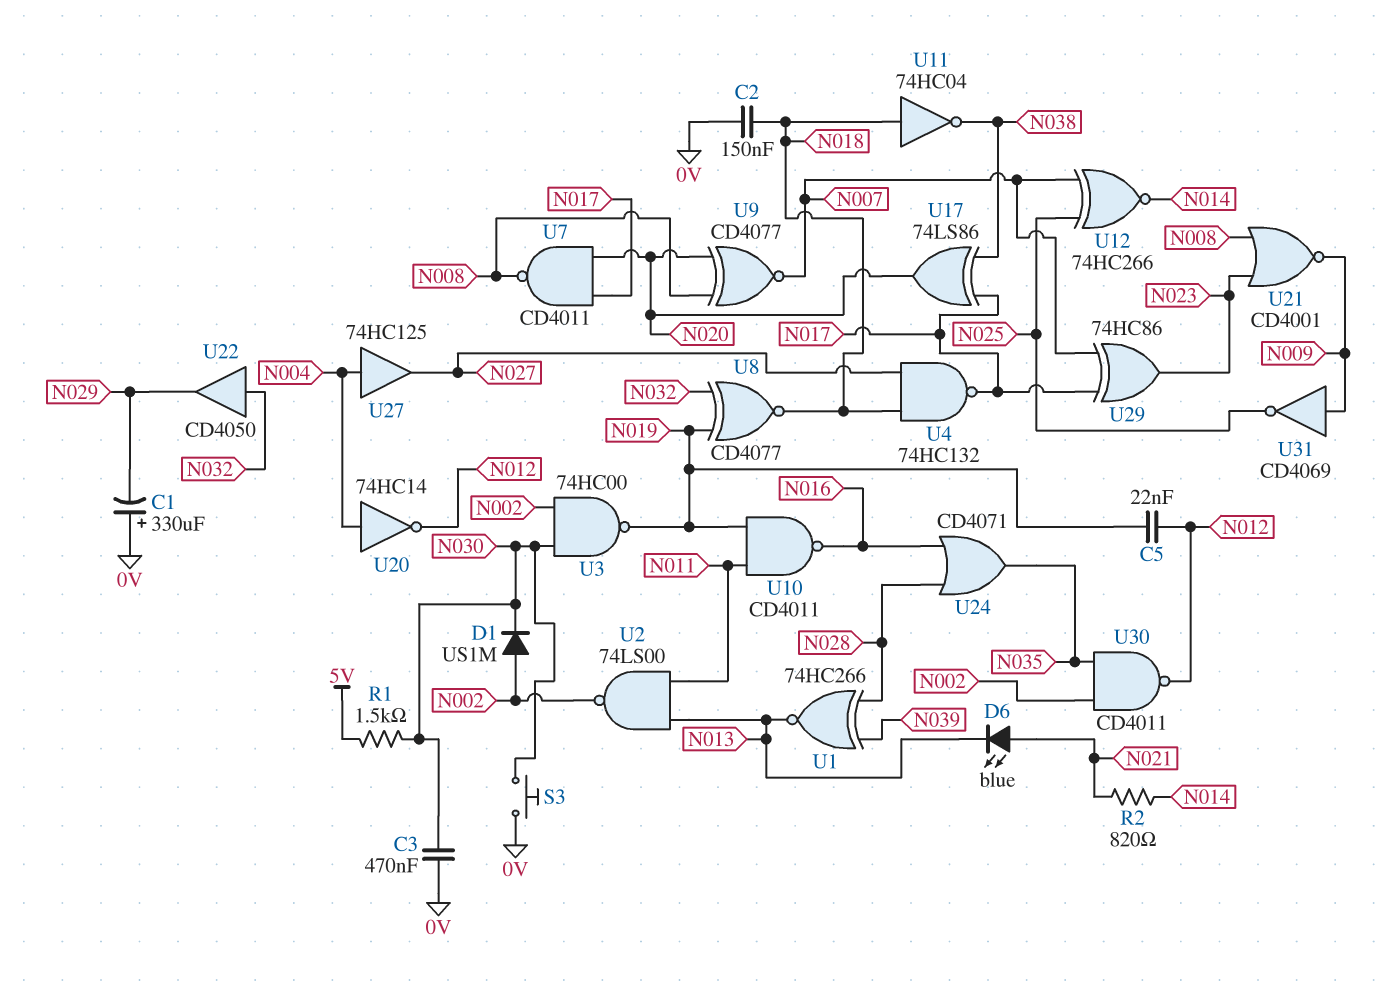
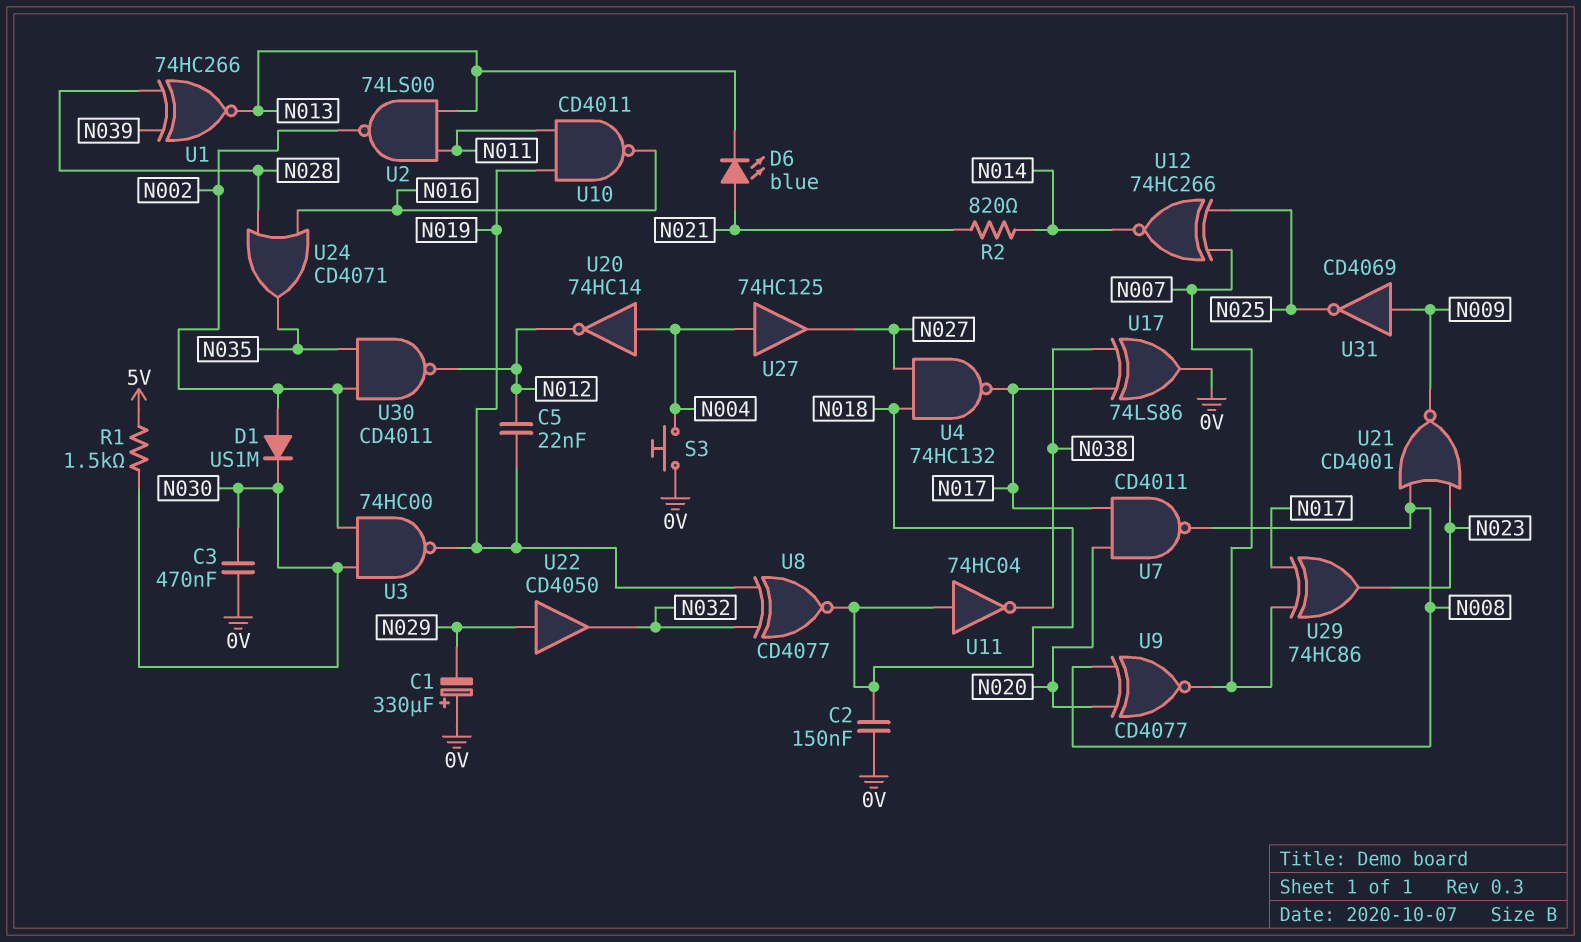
S3: button (0V, N030) -> button (0V, N004)
U17: XOR 74LS86 (in N017, in N038, out N020) -> XOR 74LS86 (in N017, in N038, out 0V)
U22: buffer CD4050 (in N032, out N029) -> buffer CD4050 (in N029, out N032)

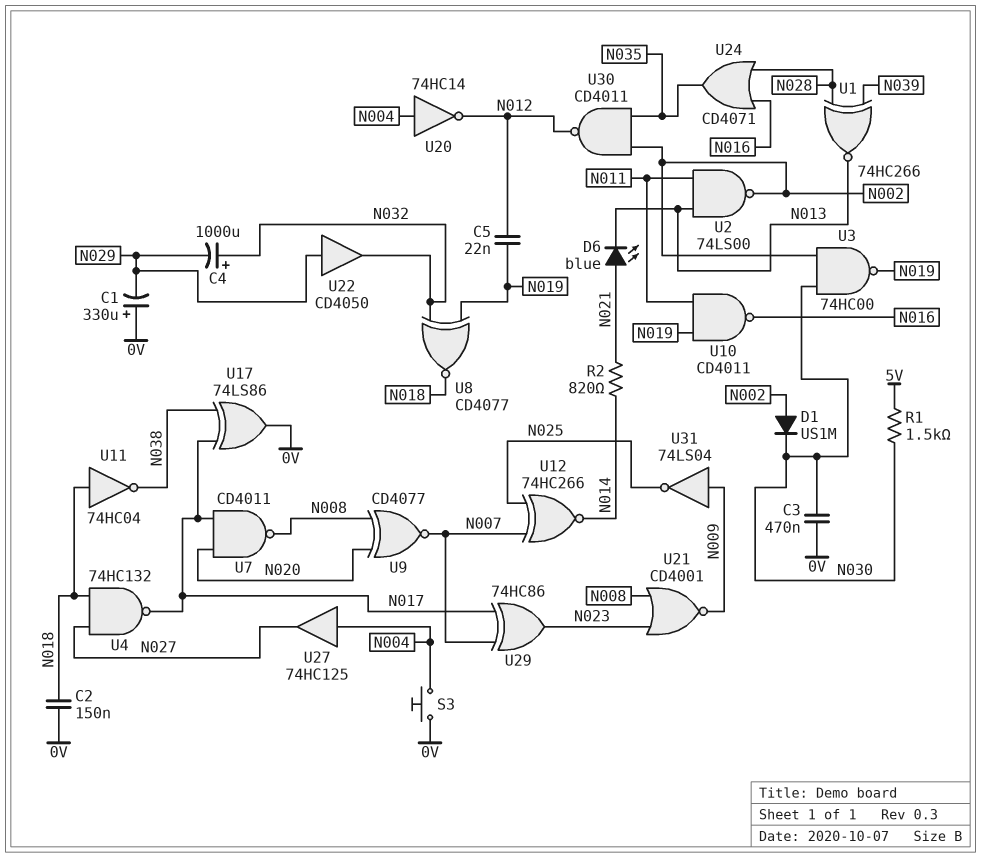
C4: none -> 1000uF (plus N032, minus N029)
U31: NOT CD4069 (in N009, out N025) -> NOT 74LS04 (in N009, out N025)

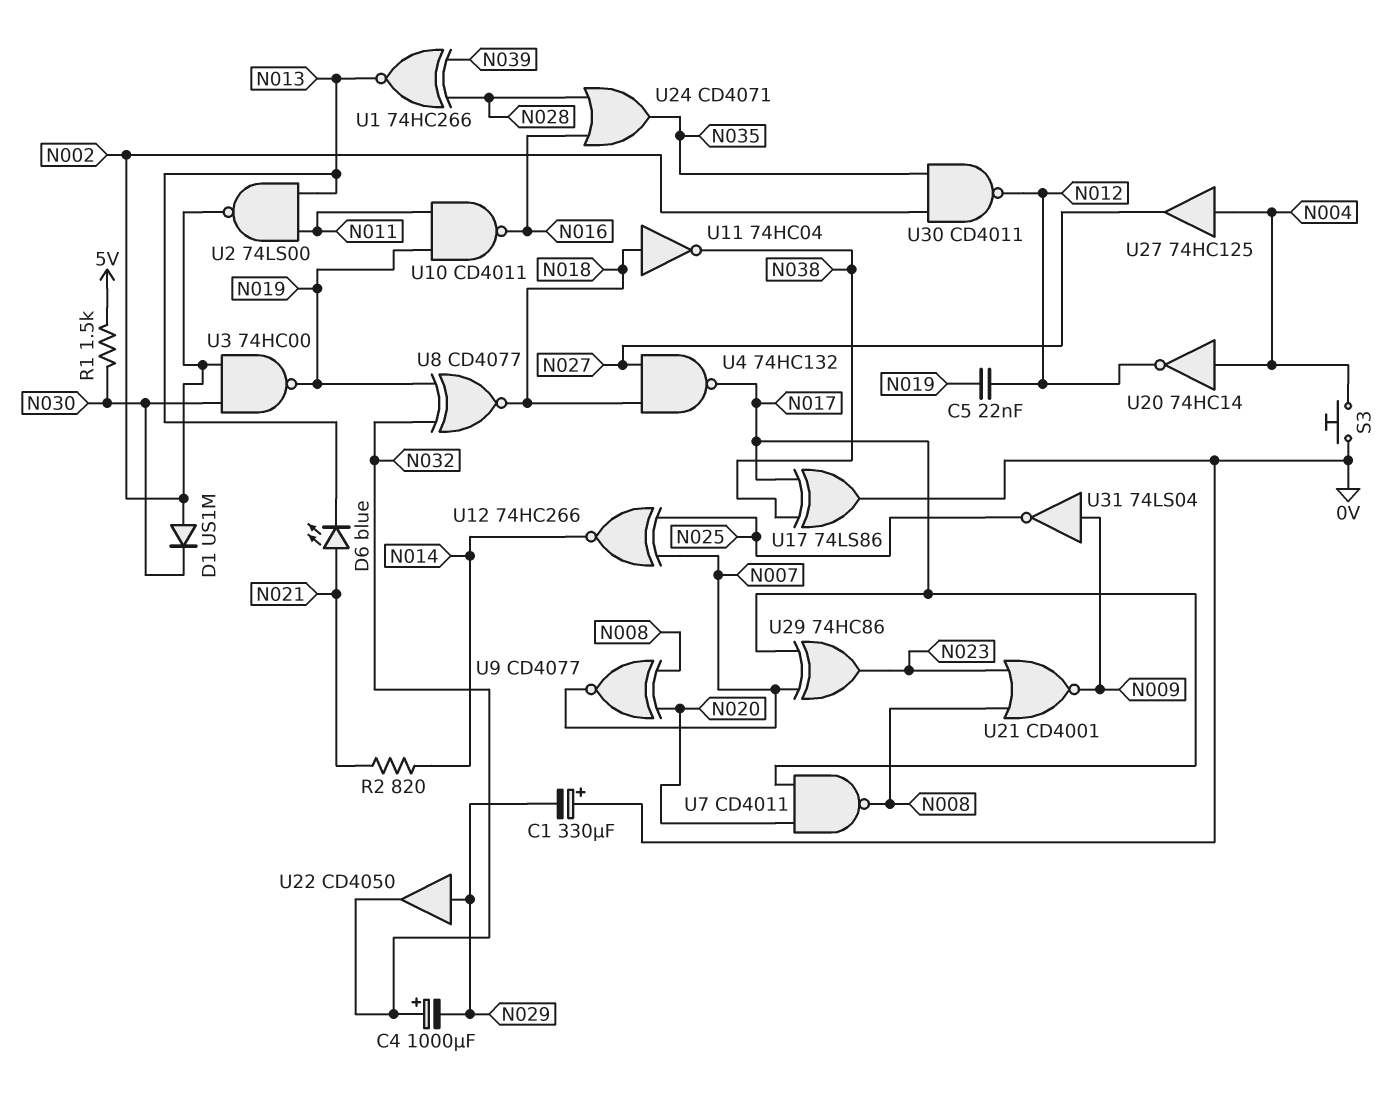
C2: 150nF (0V, N018) -> none
C3: 470nF (0V, N030) -> none

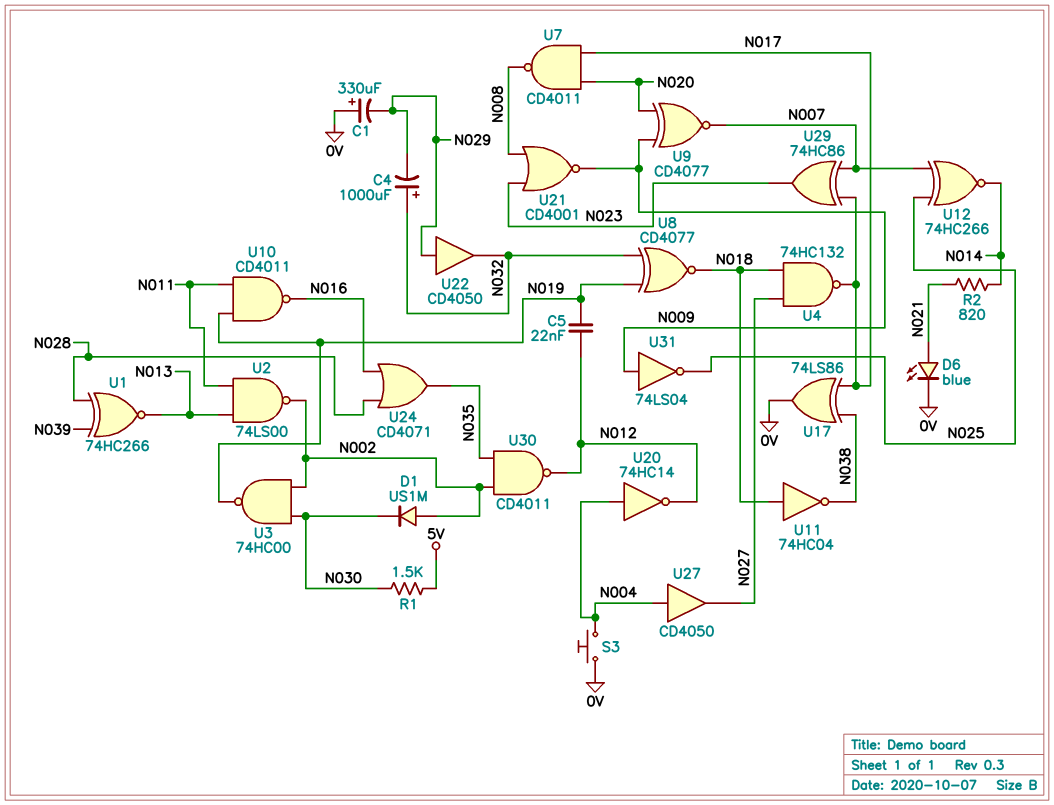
D6: LED blue (A N021, K N013) -> LED blue (A N021, K 0V)
U9: XNOR CD4077 (in N008, in N020, out N007) -> XNOR CD4077 (in N009, in N020, out N007)
U27: buffer 74HC125 (in N004, out N027) -> buffer CD4050 (in N004, out N027)

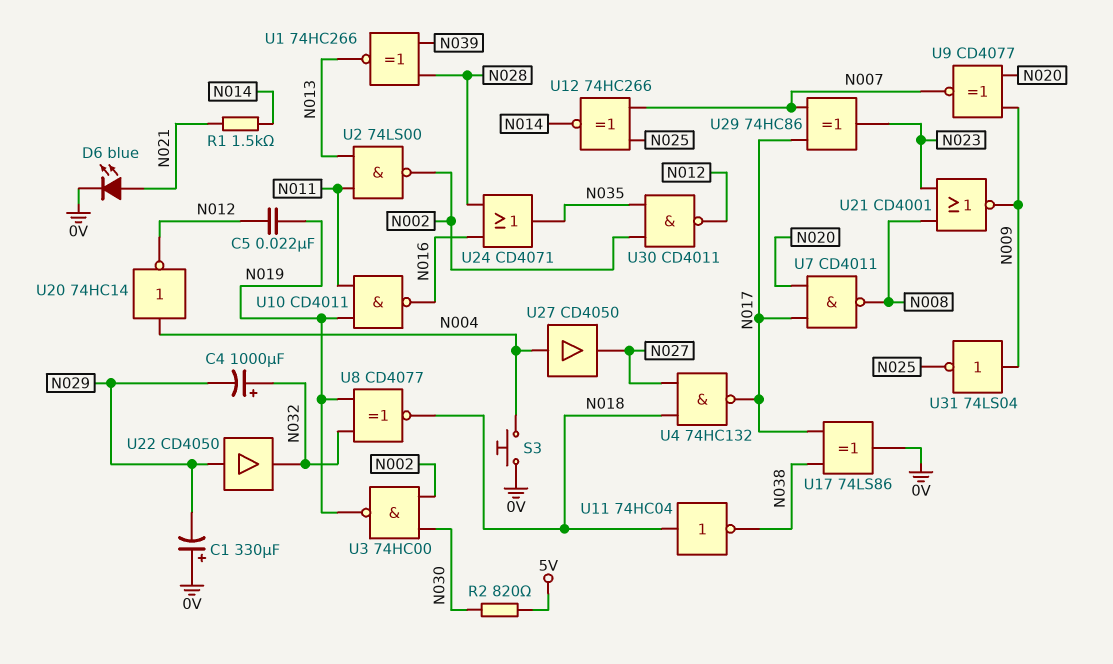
D1: diode US1M (A N002, K N030) -> none
R1: 1.5k (5V, N030) -> 1.5k (N014, N021)
R2: 820 (N014, N021) -> 820 (5V, N030)

